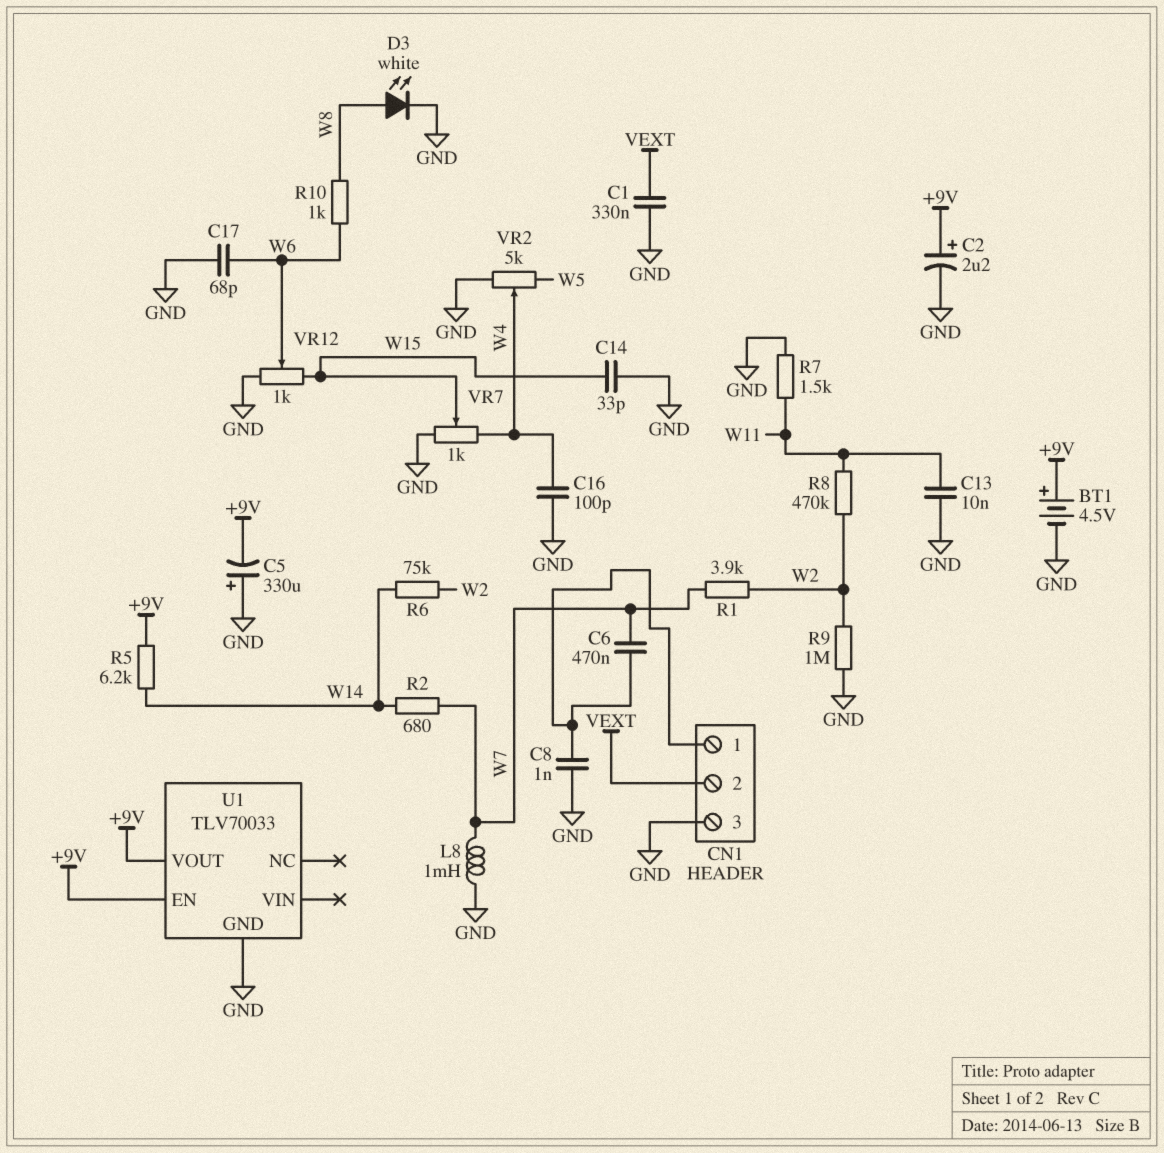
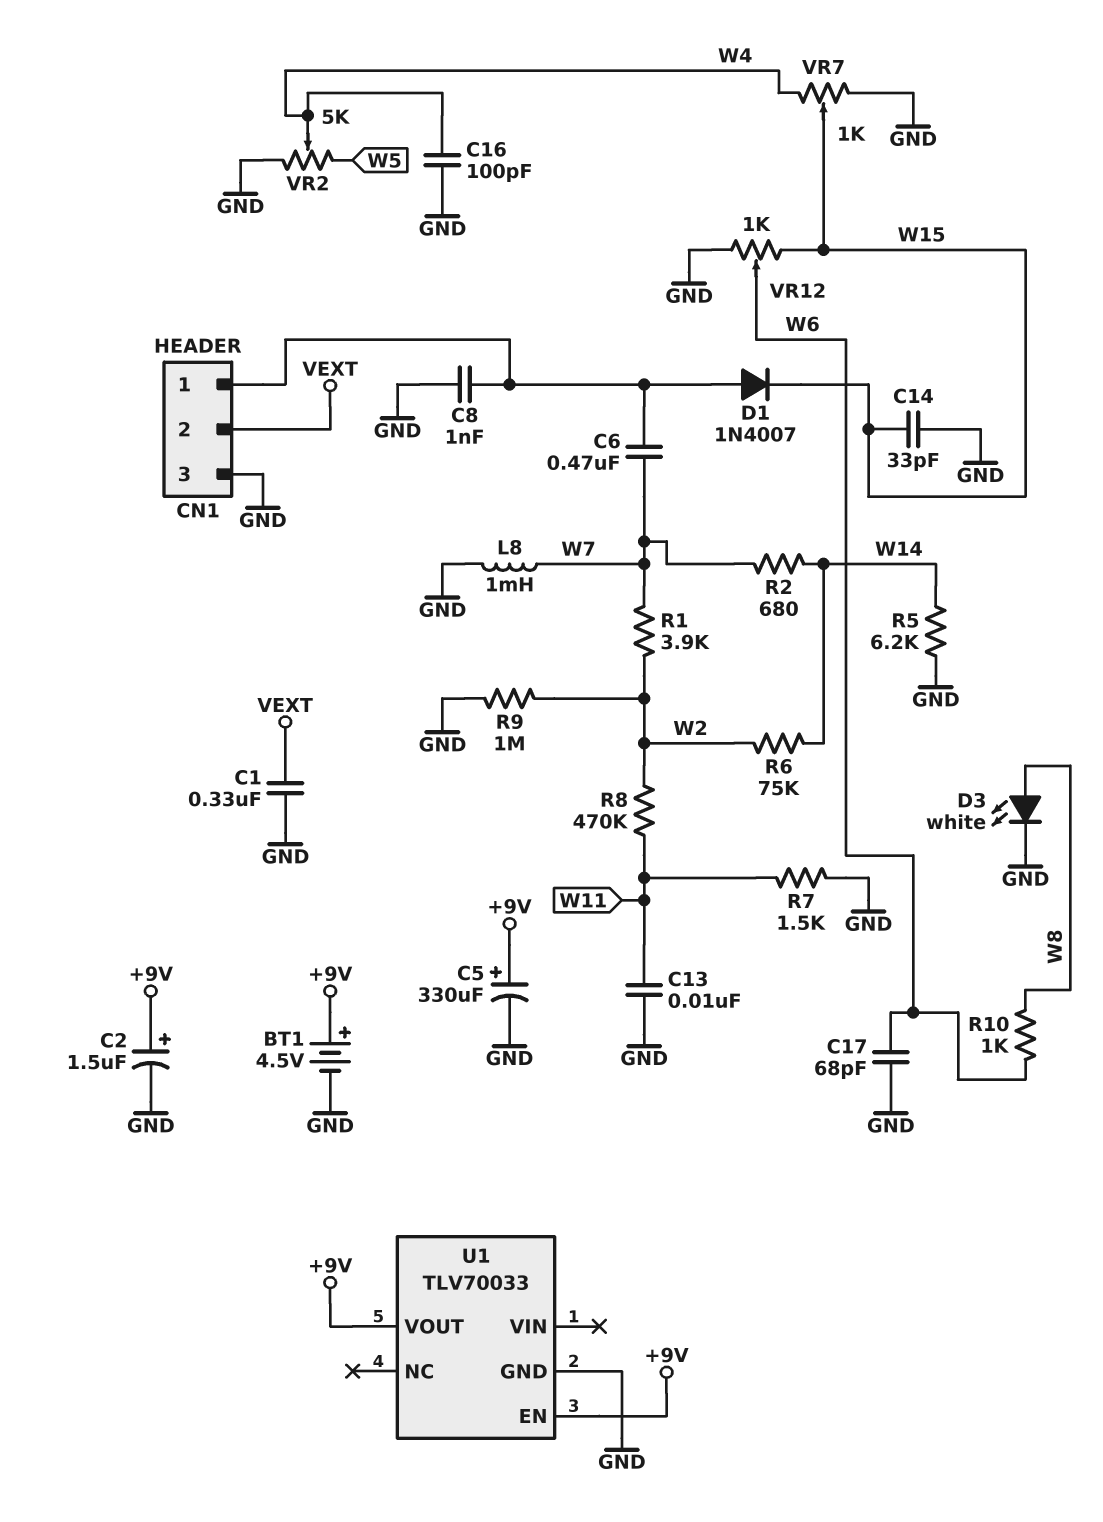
C2: 2.2uF (plus +9V, minus GND) -> 1.5uF (plus +9V, minus GND)
C5: 330uF (plus GND, minus +9V) -> 330uF (plus +9V, minus GND)
D1: none -> diode 1N4007 (A CN1/1, K W15)
R5: 6.2k (+9V, W14) -> 6.2k (GND, W14)

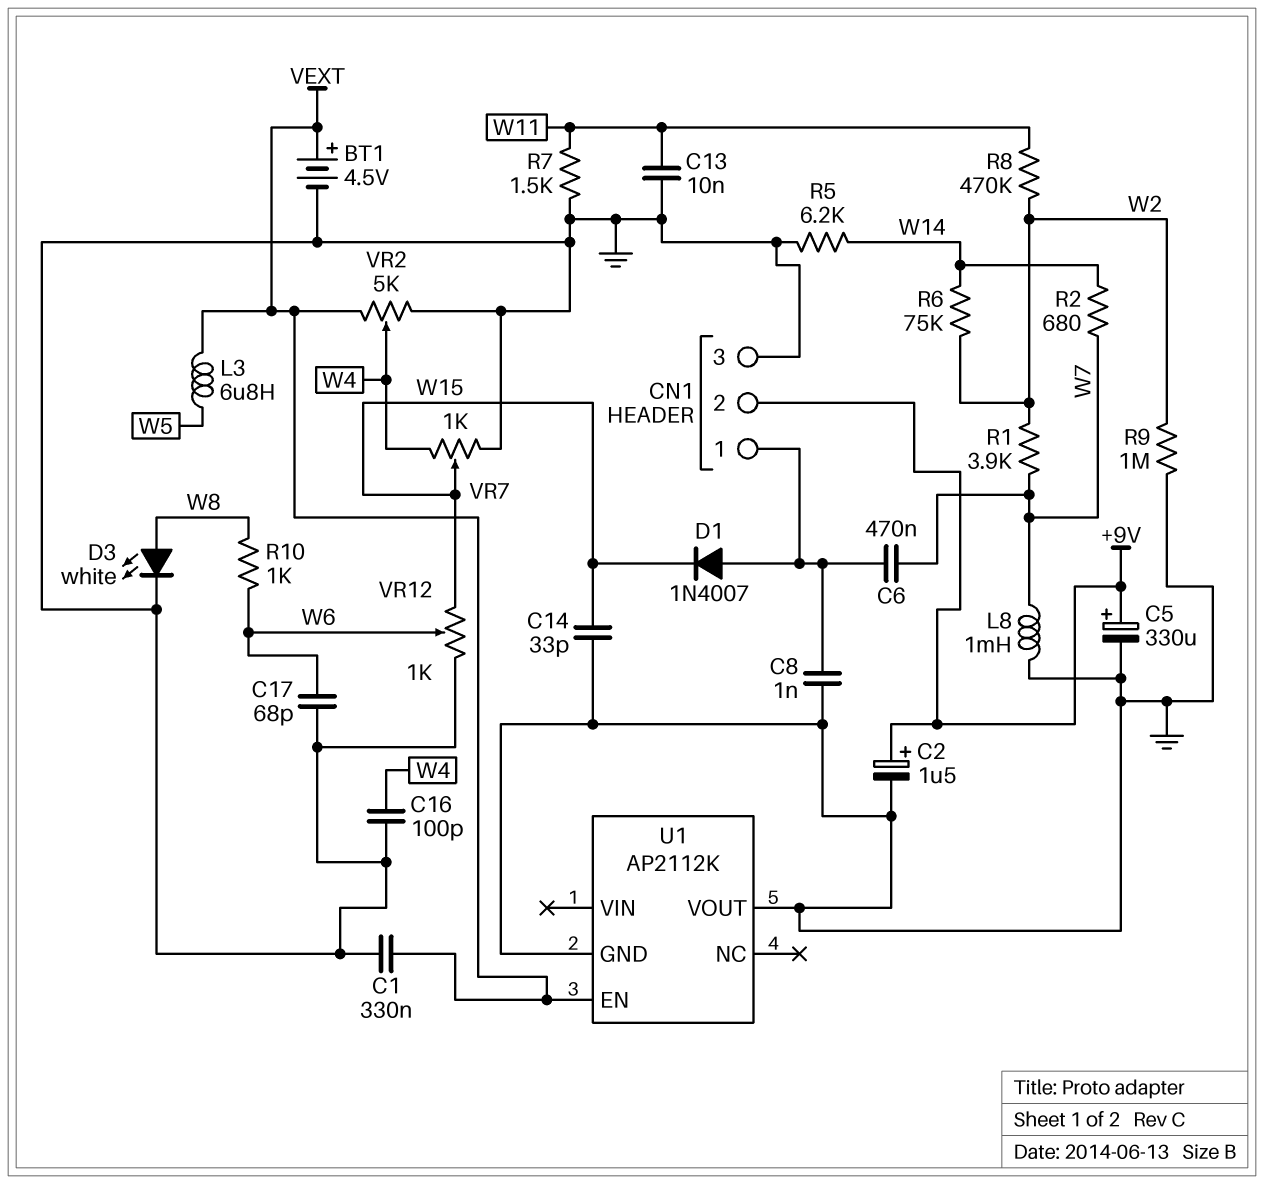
BT1: 4.5V (plus +9V, minus GND) -> 4.5V (plus VEXT, minus GND)
CN1 pin 2: VEXT -> +9V
L3: none -> 6.8uH (VEXT, W5)
U1: TLV70033 -> AP2112K
U1 pin EN: +9V -> VEXT
U1 pin VOUT: +9V -> GND
VR2: 5k (GND, W5, wiper W4) -> 5k (GND, VEXT, wiper W4)

